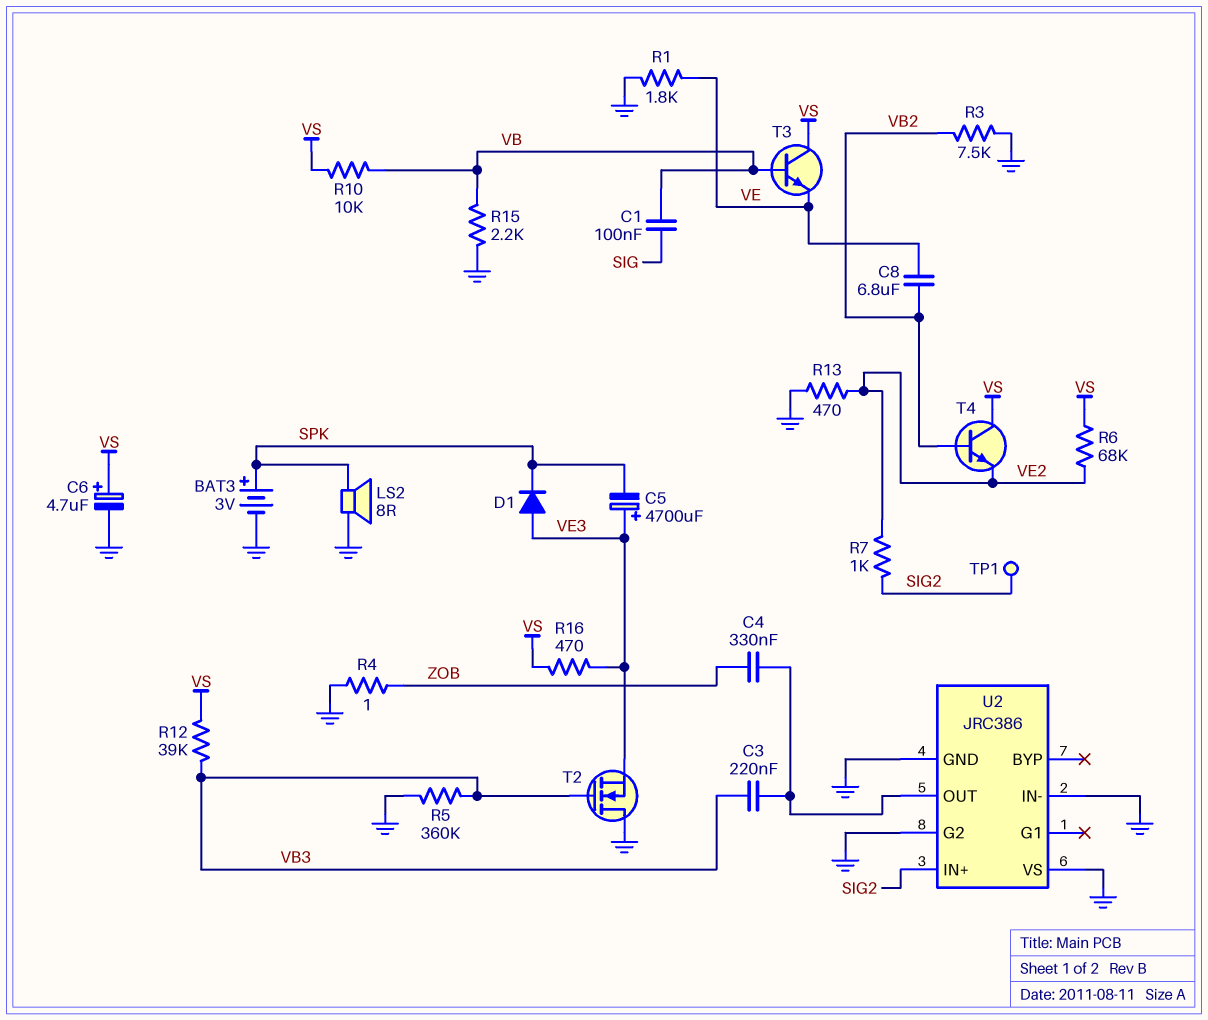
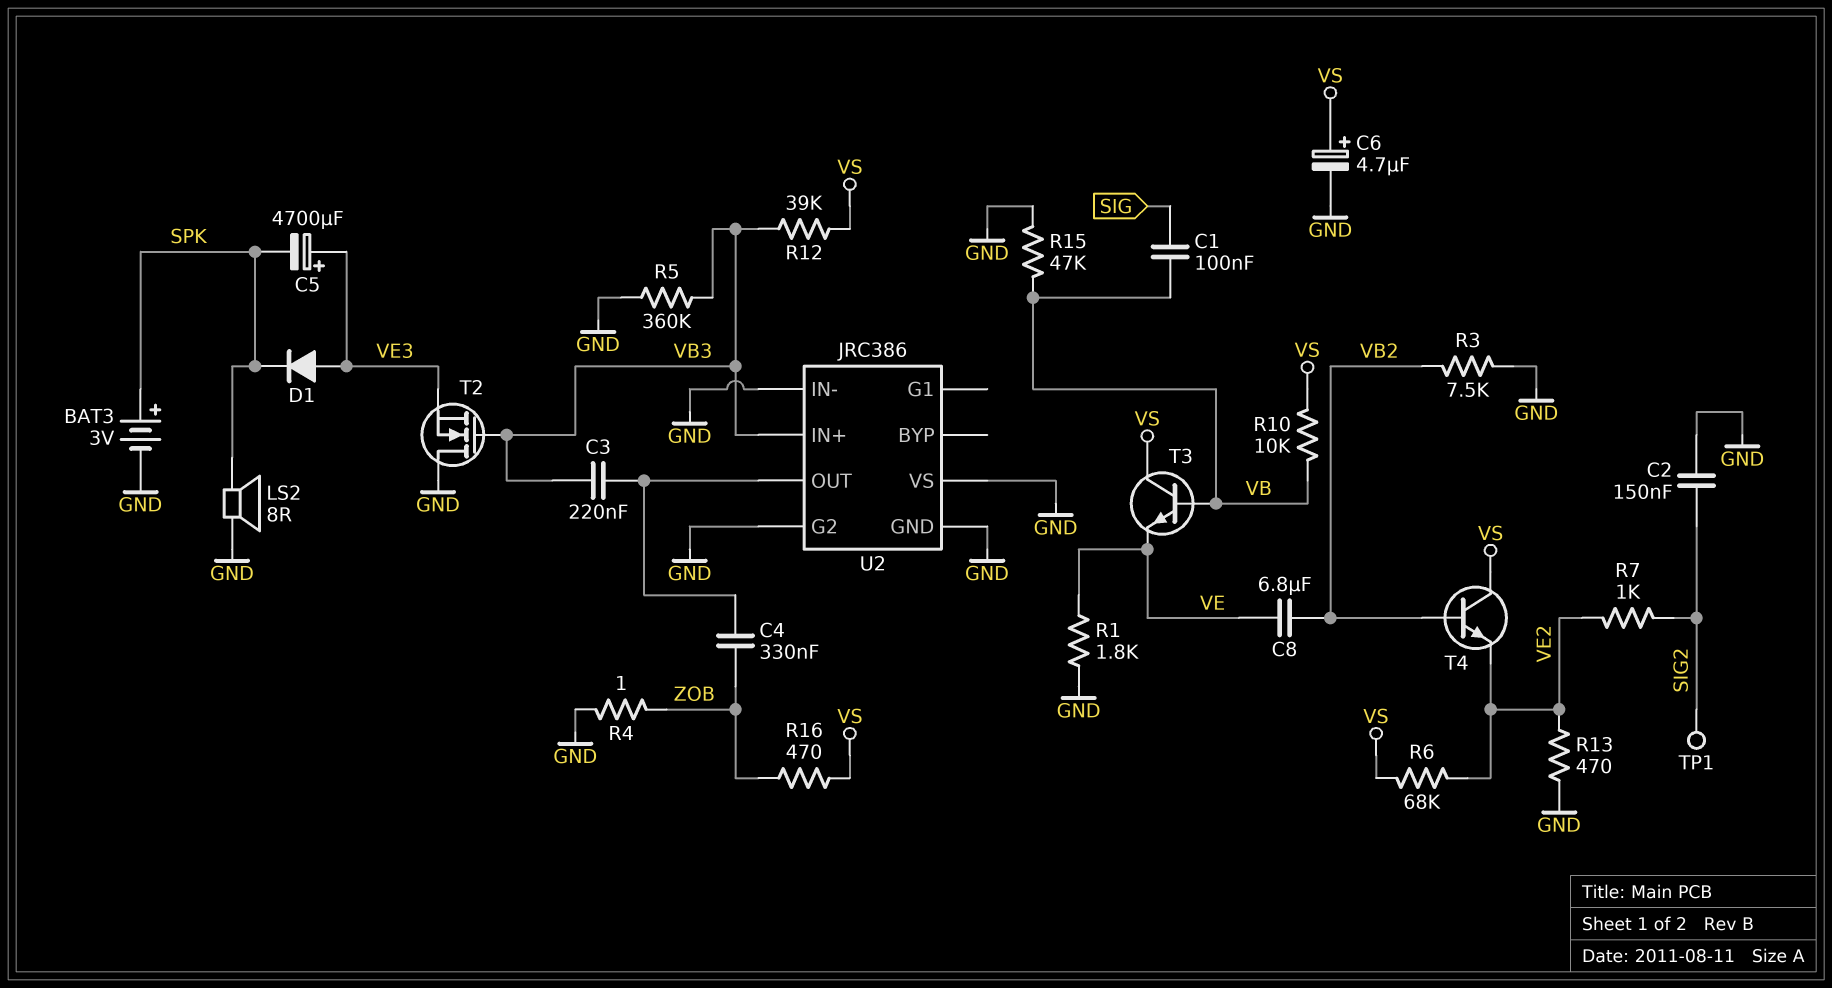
C2: none -> 150nF (GND, SIG2)
R15: 2.2k (GND, VB) -> 47k (GND, VB)
R16: 470 (VE3, VS) -> 470 (VS, ZOB)
U2 pin IN+: SIG2 -> VB3

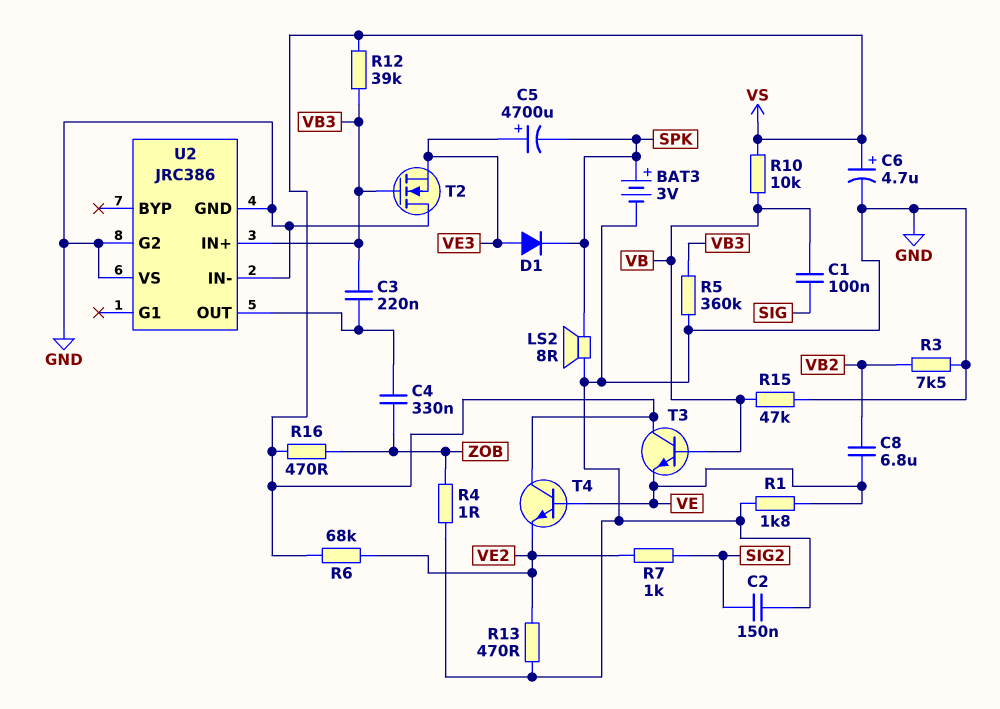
T4: NPN (B VB2, C VS, E VE2) -> NPN (B VE, C VS, E VE2)
TP1: test point (SIG2) -> none

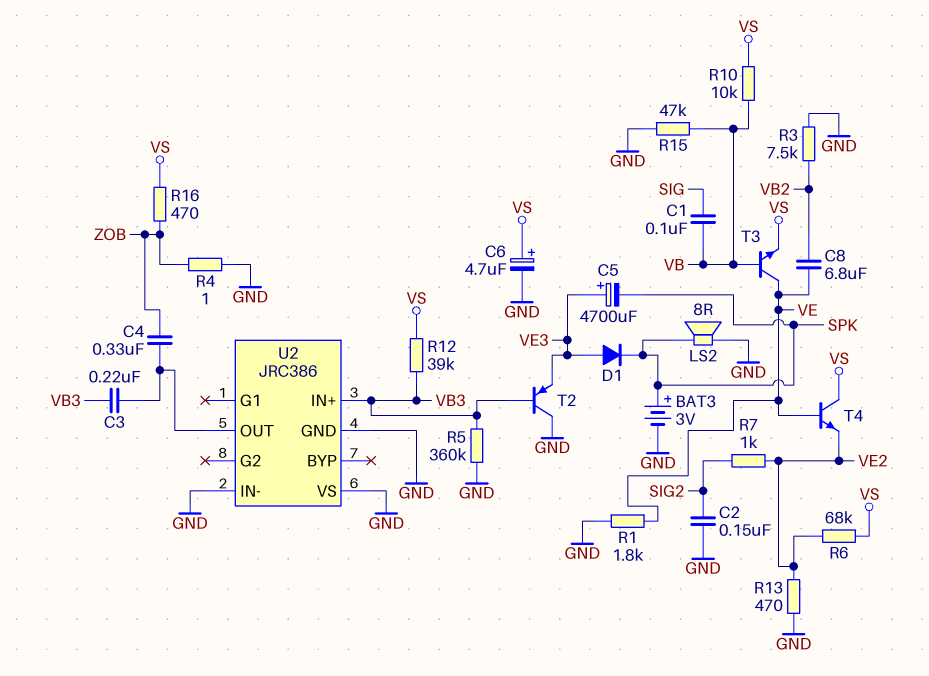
T2: NMOS (G VB3, D GND, S VE3) -> PNP (B VB3, C GND, E VE3)
T3: NPN (B VB, C VS, E VE) -> NPN (B VB, C VE, E VS)
U2 pin G2: GND -> none

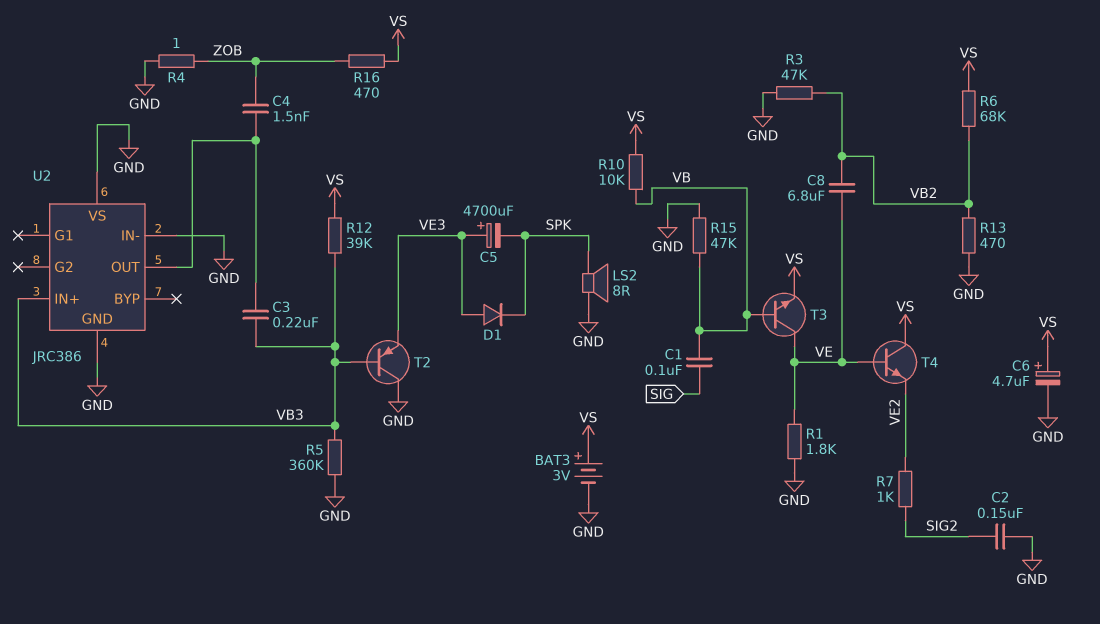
BAT3: 3V (plus SPK, minus GND) -> 3V (plus VS, minus GND)
C4: 330nF (U2/OUT, ZOB) -> 1.5nF (U2/OUT, ZOB)
R3: 7.5k (GND, VB2) -> 47k (GND, VB2)
R6: 68k (VE2, VS) -> 68k (VB2, VS)
R13: 470 (GND, VE2) -> 470 (GND, VB2)

